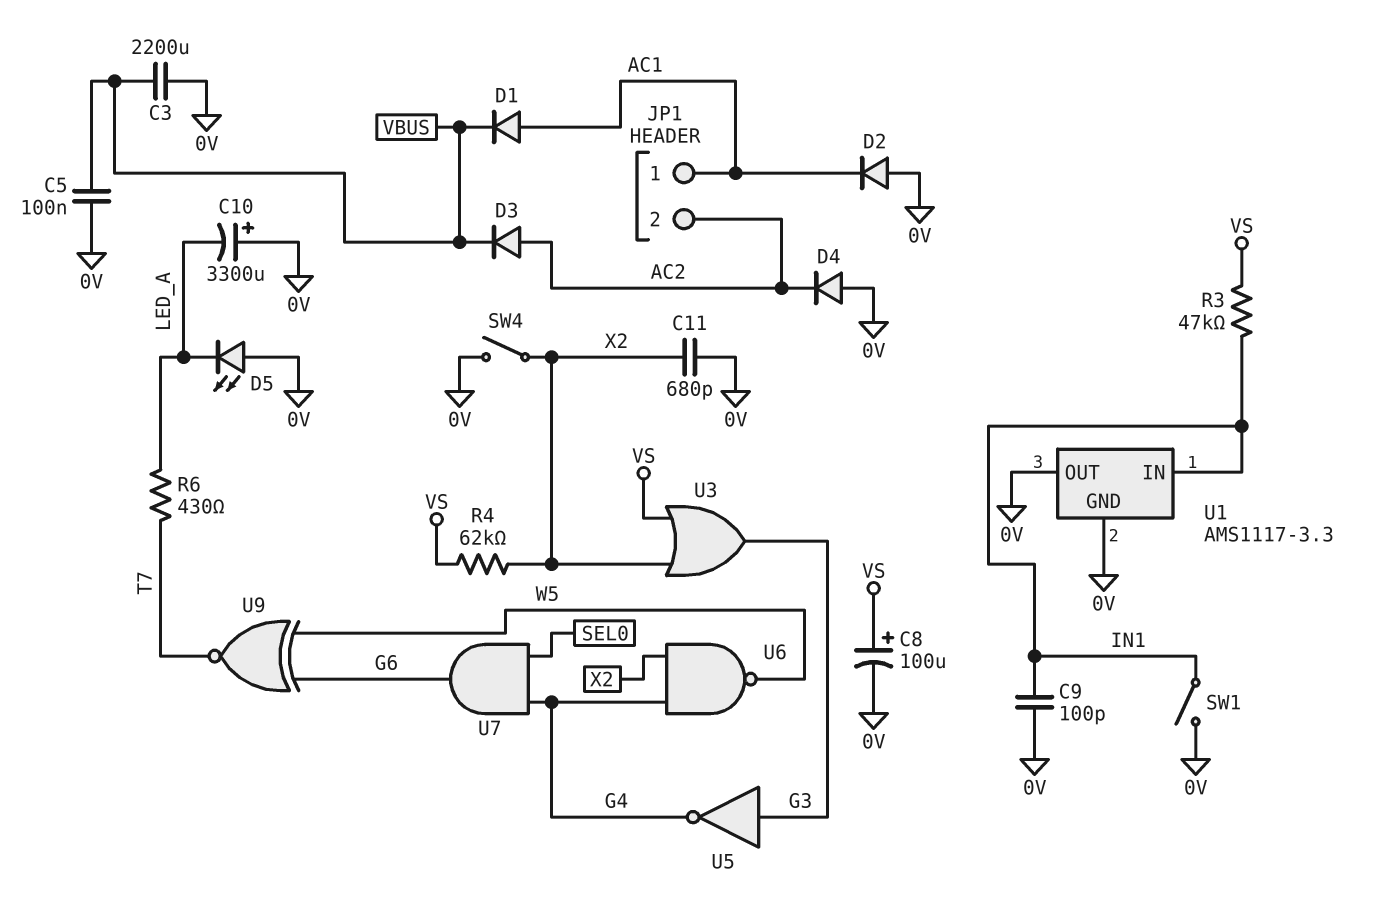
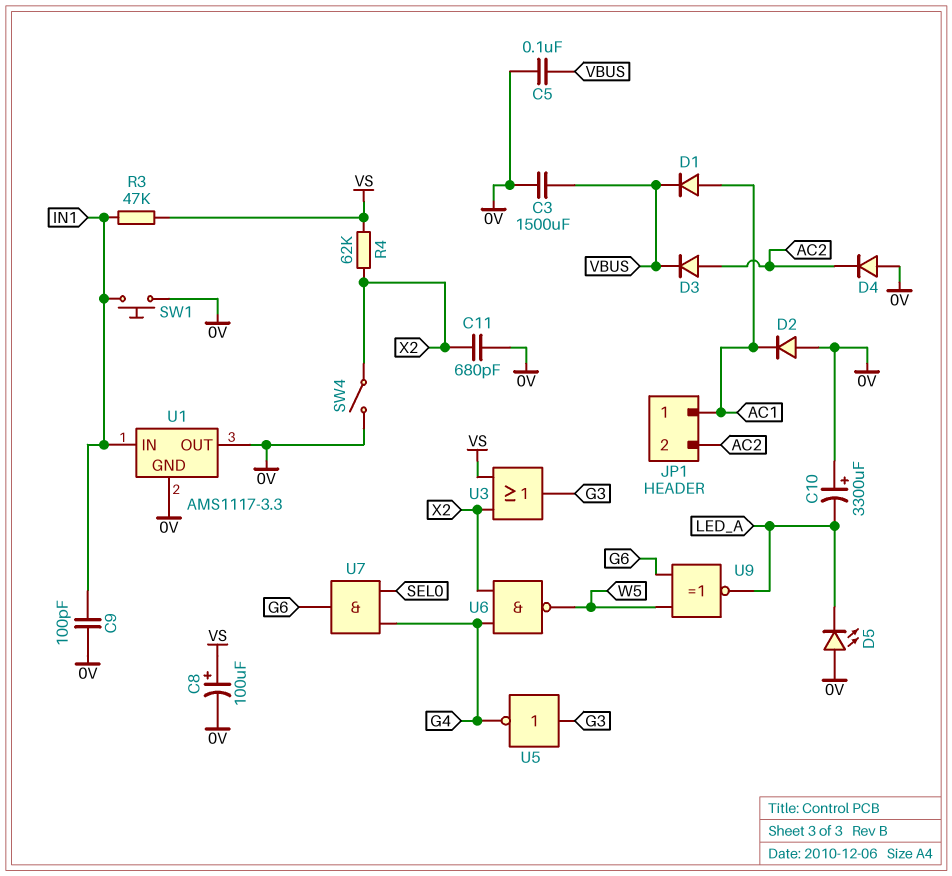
C3: 2200uF (0V, VBUS) -> 1500uF (0V, VBUS)
R6: 430 (LED_A, T7) -> none
SW1: switch (0V, IN1) -> button (0V, IN1)
U9: XNOR (in G6, in W5, out T7) -> XNOR (in G6, in W5, out LED_A)

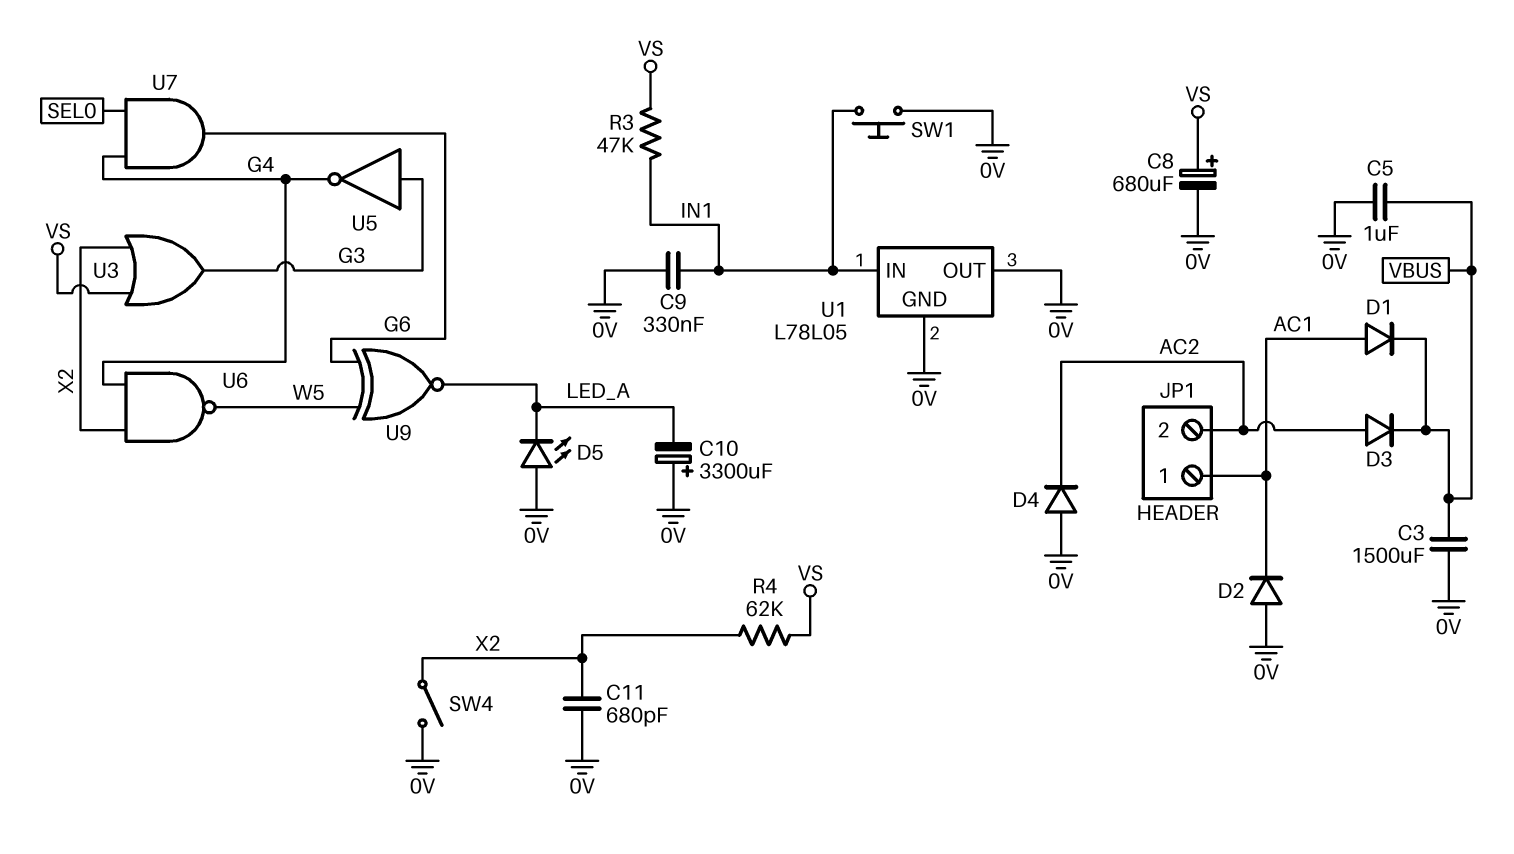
C5: 100nF (0V, VBUS) -> 1uF (0V, VBUS)
C8: 100uF (plus VS, minus 0V) -> 680uF (plus VS, minus 0V)
C9: 100pF (0V, IN1) -> 330nF (0V, IN1)
U1: AMS1117-3.3 -> L78L05

